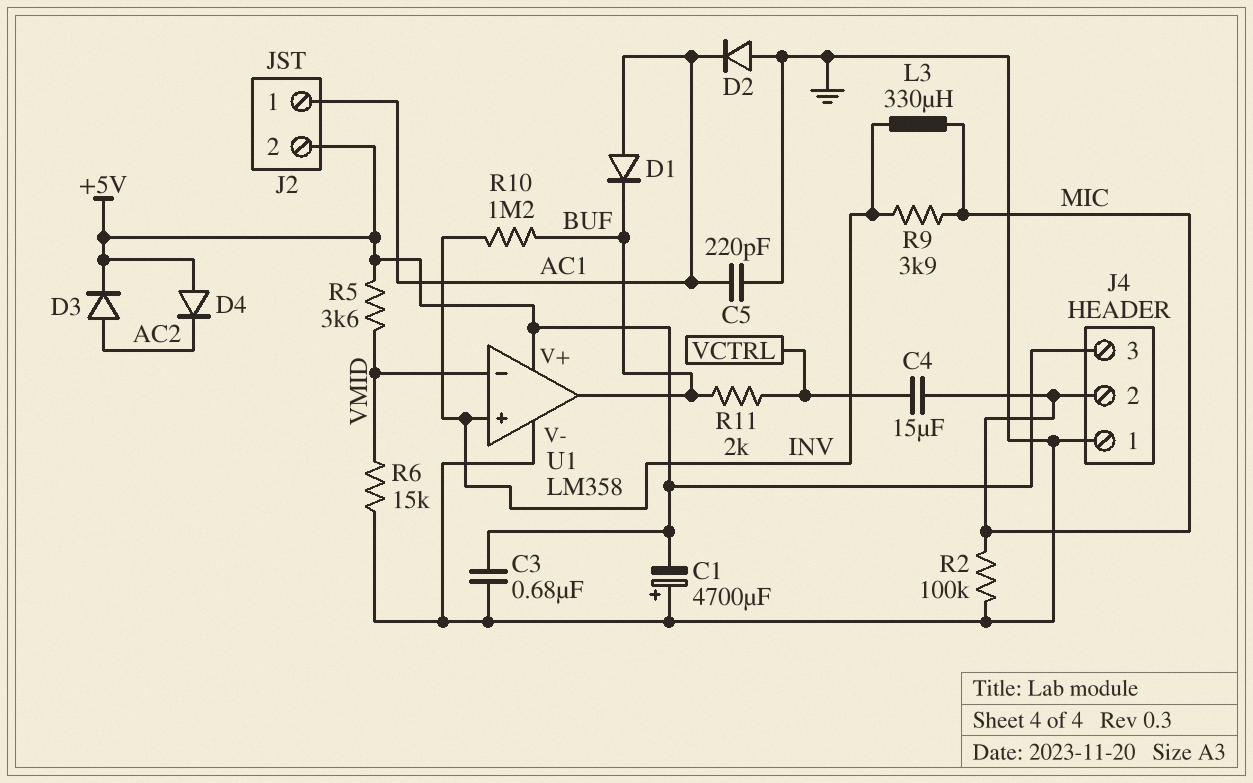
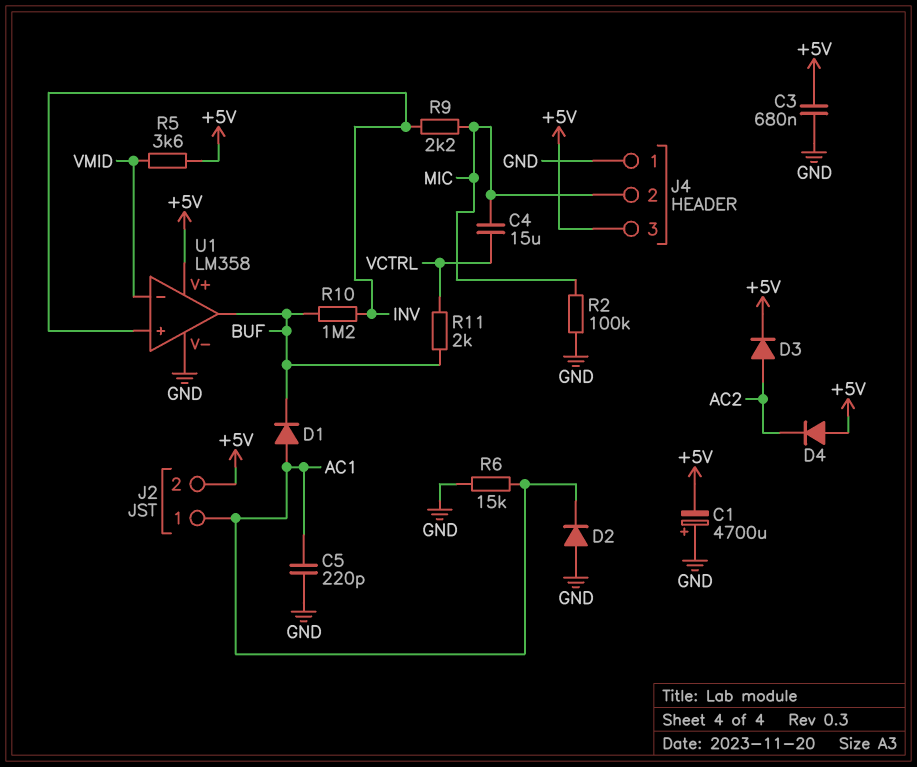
L3: 330uH (INV, MIC) -> none
R6: 15k (GND, VMID) -> 15k (AC1, GND)
R9: 3.9k (INV, MIC) -> 2.2k (INV, MIC)

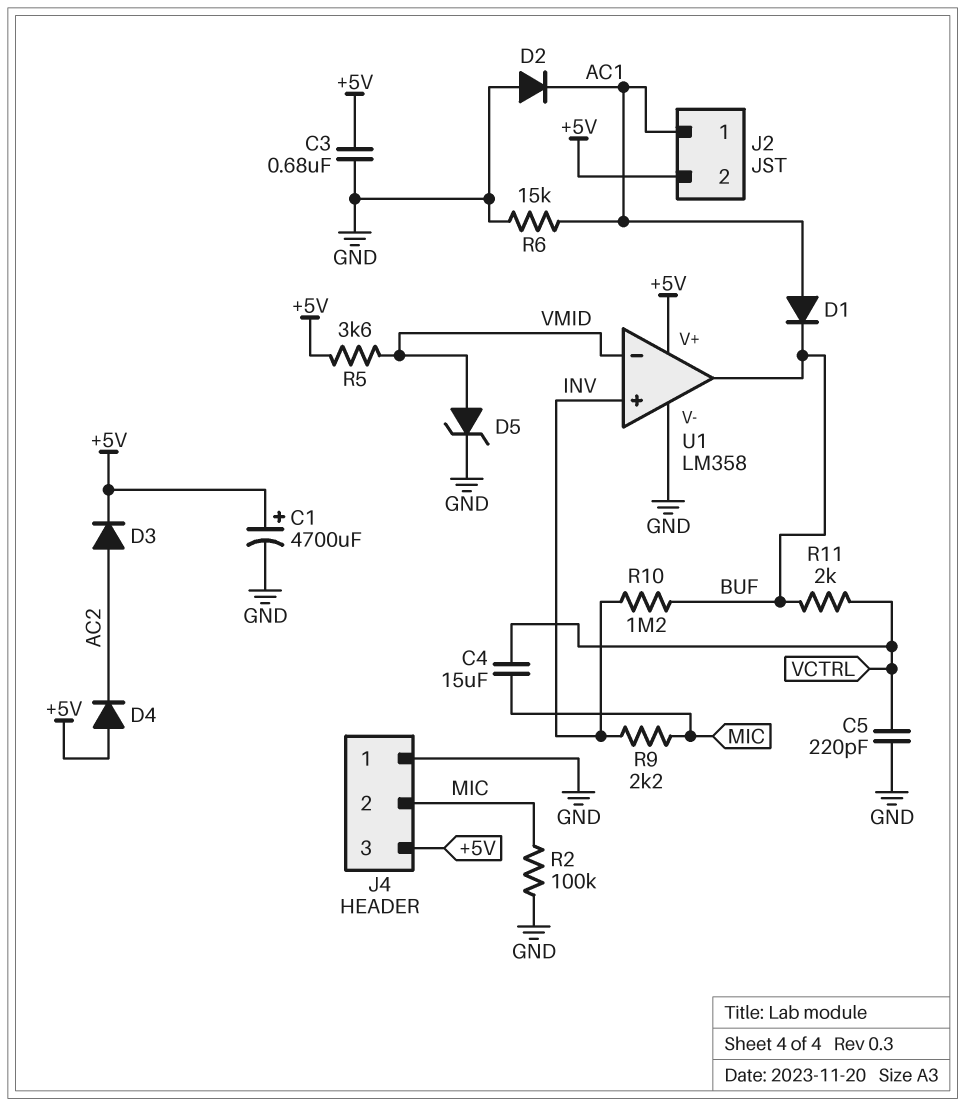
C1: 4700uF (plus GND, minus +5V) -> 4700uF (plus +5V, minus GND)
C5: 220pF (AC1, GND) -> 220pF (GND, VCTRL)
D5: none -> zener (A VMID, K GND)

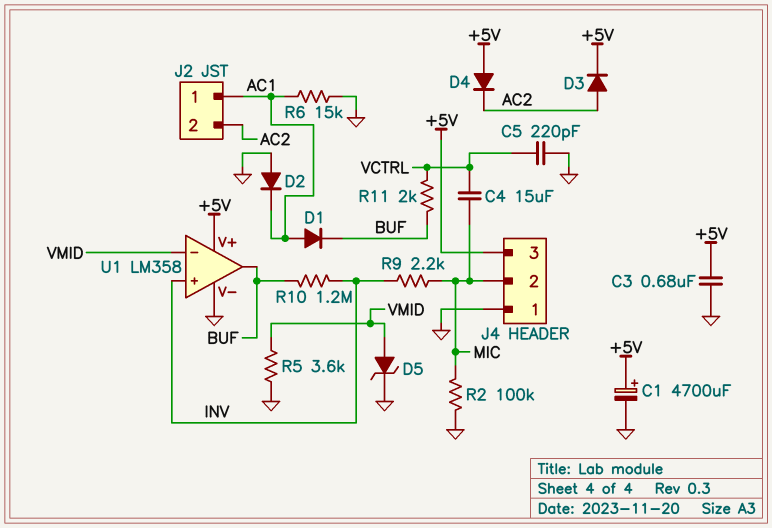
J2 pin 2: +5V -> AC2
R5: 3.6k (+5V, VMID) -> 3.6k (GND, VMID)

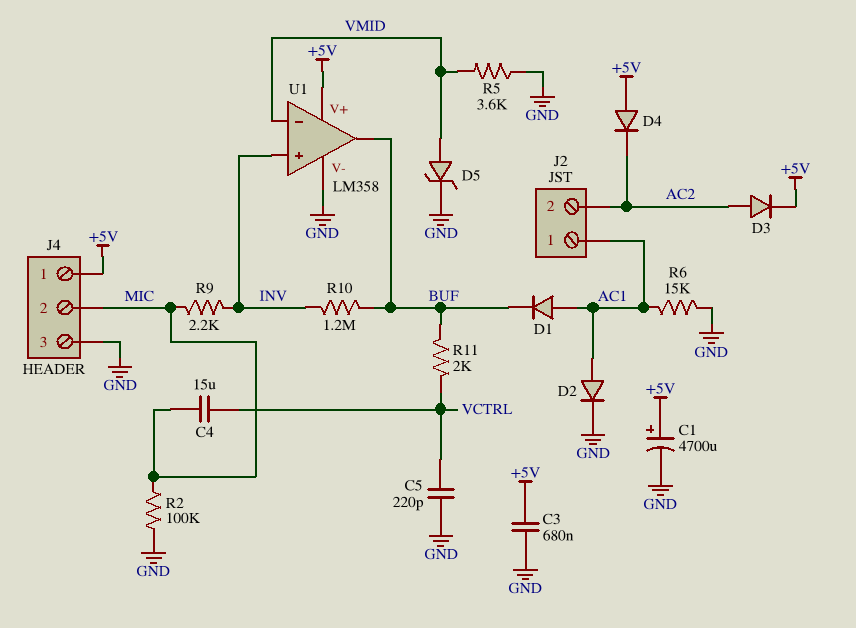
D2: diode (A GND, K AC1) -> diode (A AC1, K GND)
J4 pin 1: GND -> +5V
J4 pin 3: +5V -> GND

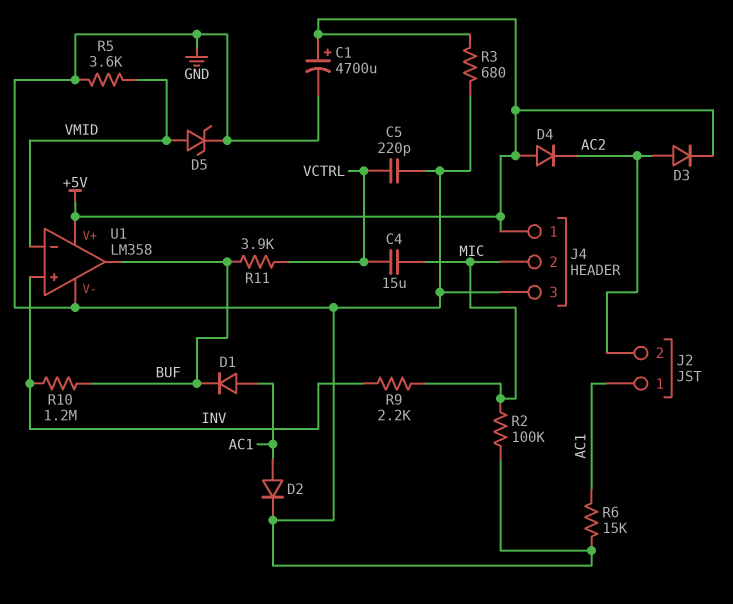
C3: 680nF (+5V, GND) -> none
R3: none -> 680 (+5V, GND)
R11: 2k (BUF, VCTRL) -> 3.9k (BUF, VCTRL)

